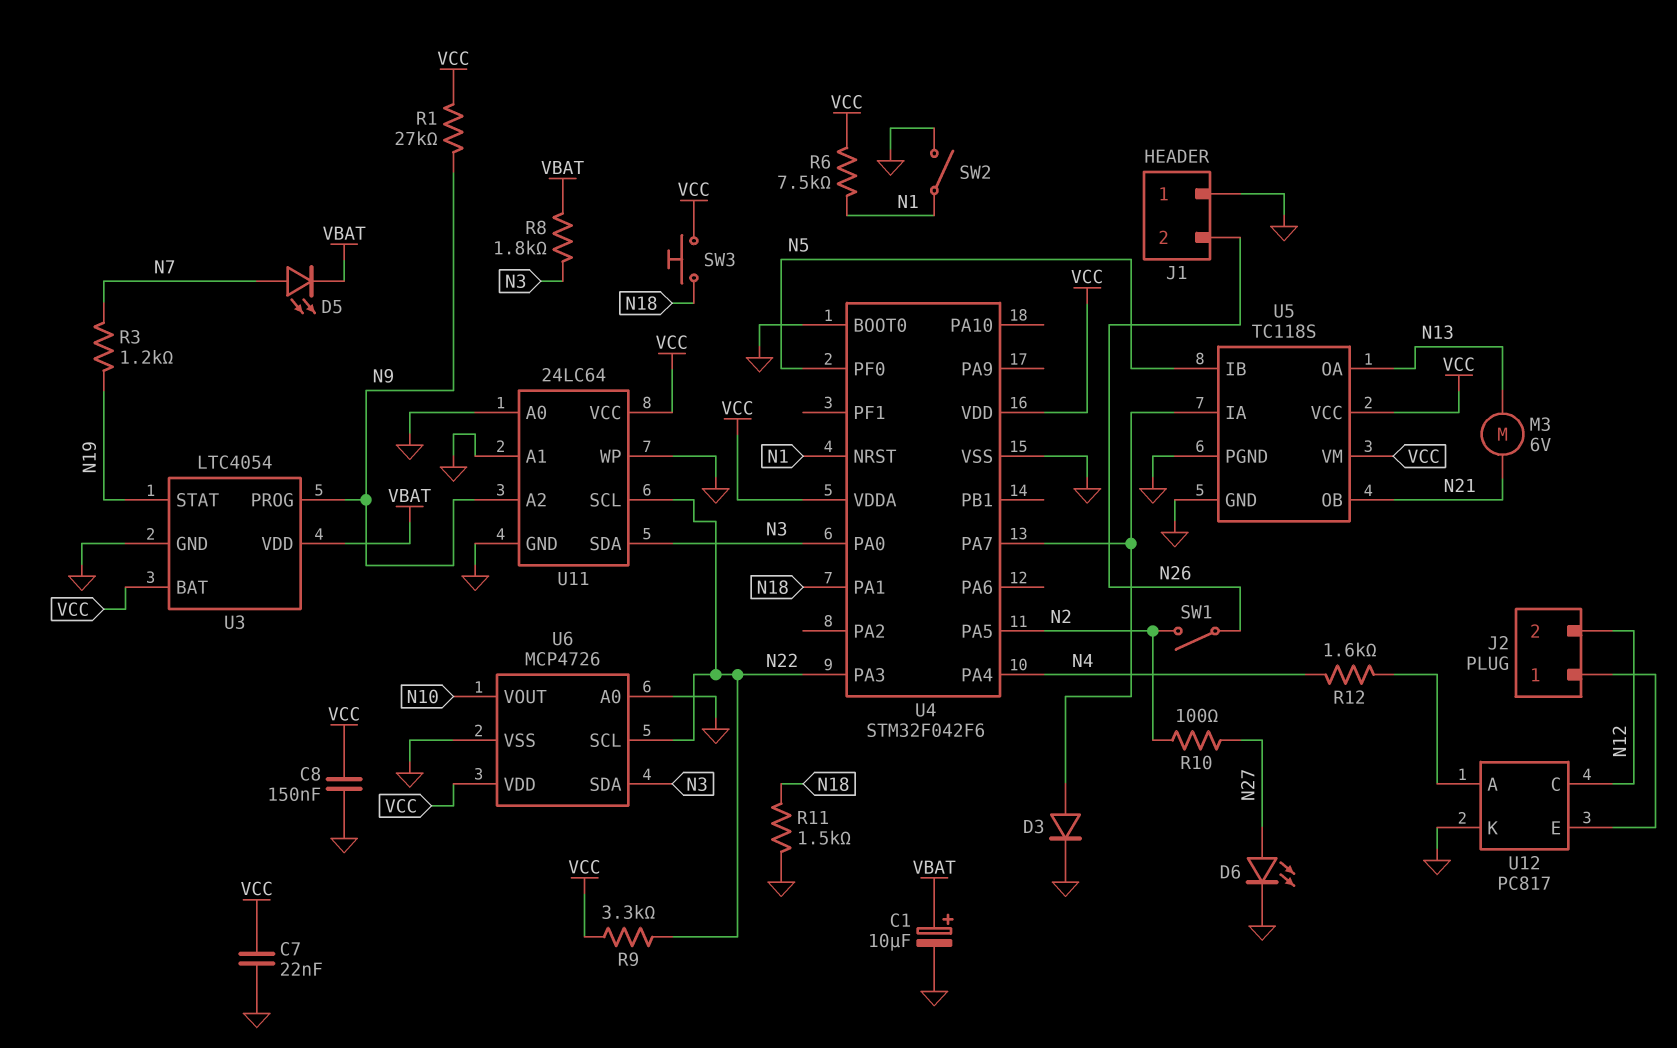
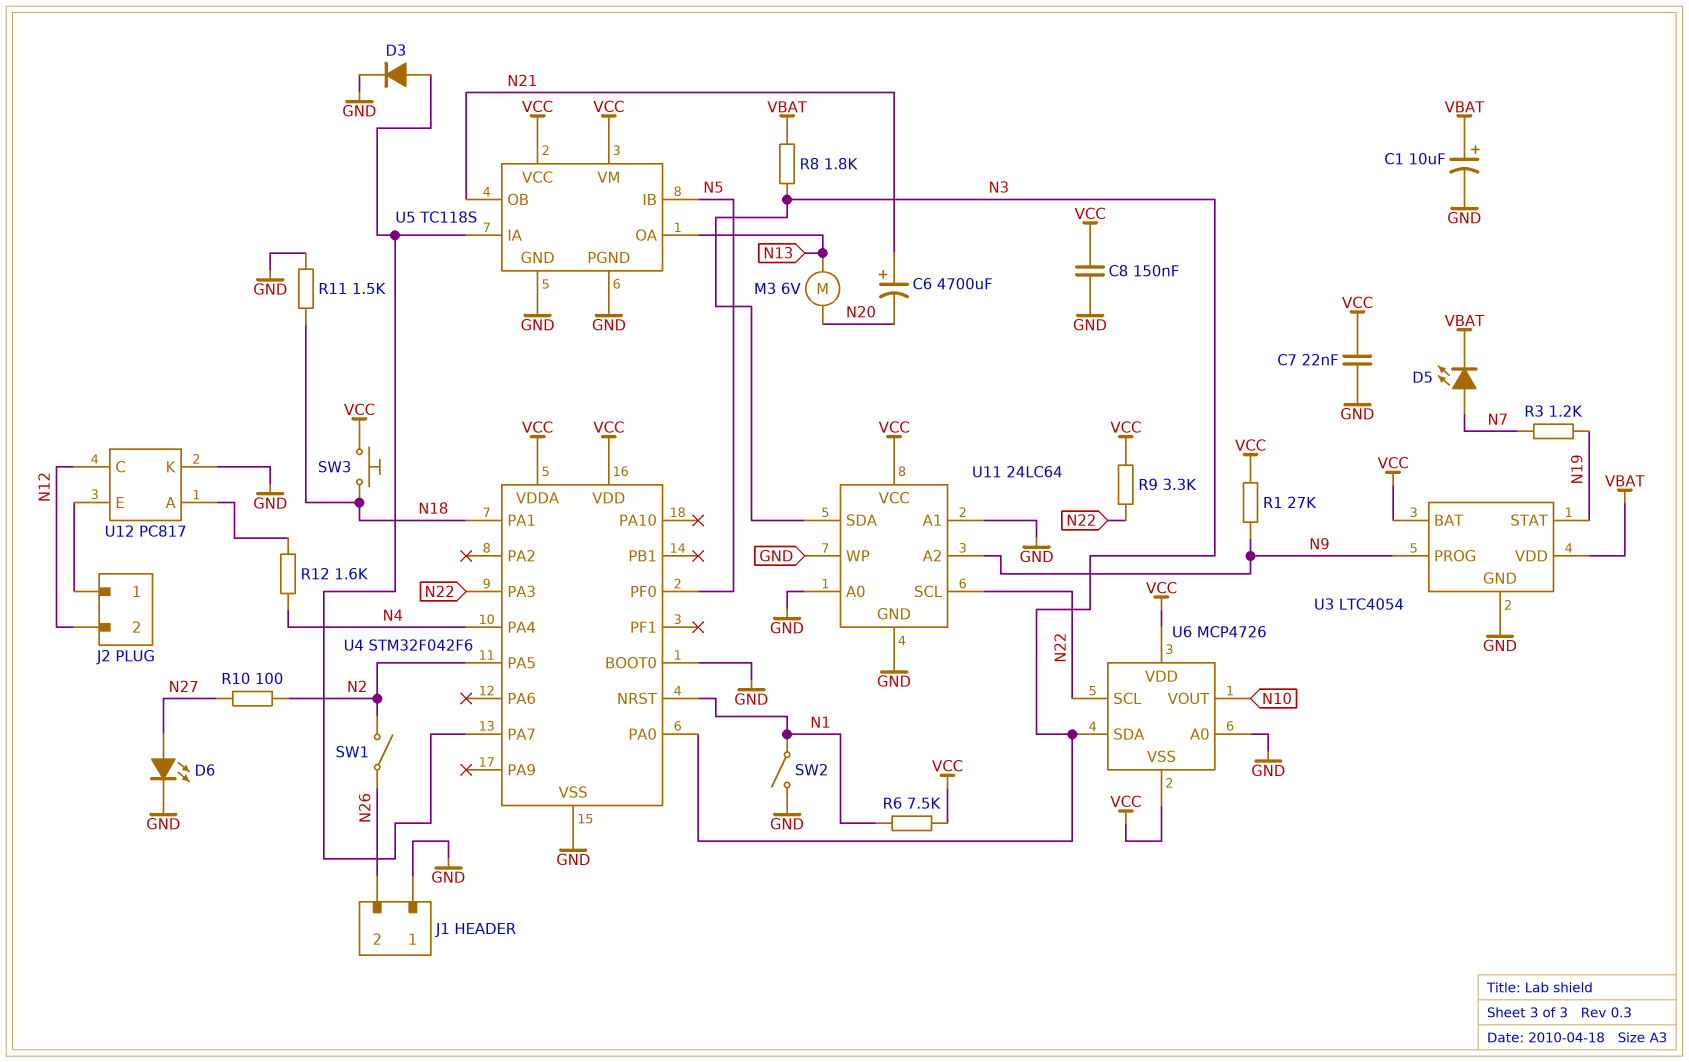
C6: none -> 4700uF (plus N21, minus N20)
M3: motor 6V (N13, N21) -> motor 6V (N13, N20)
U6 pin VSS: GND -> VCC

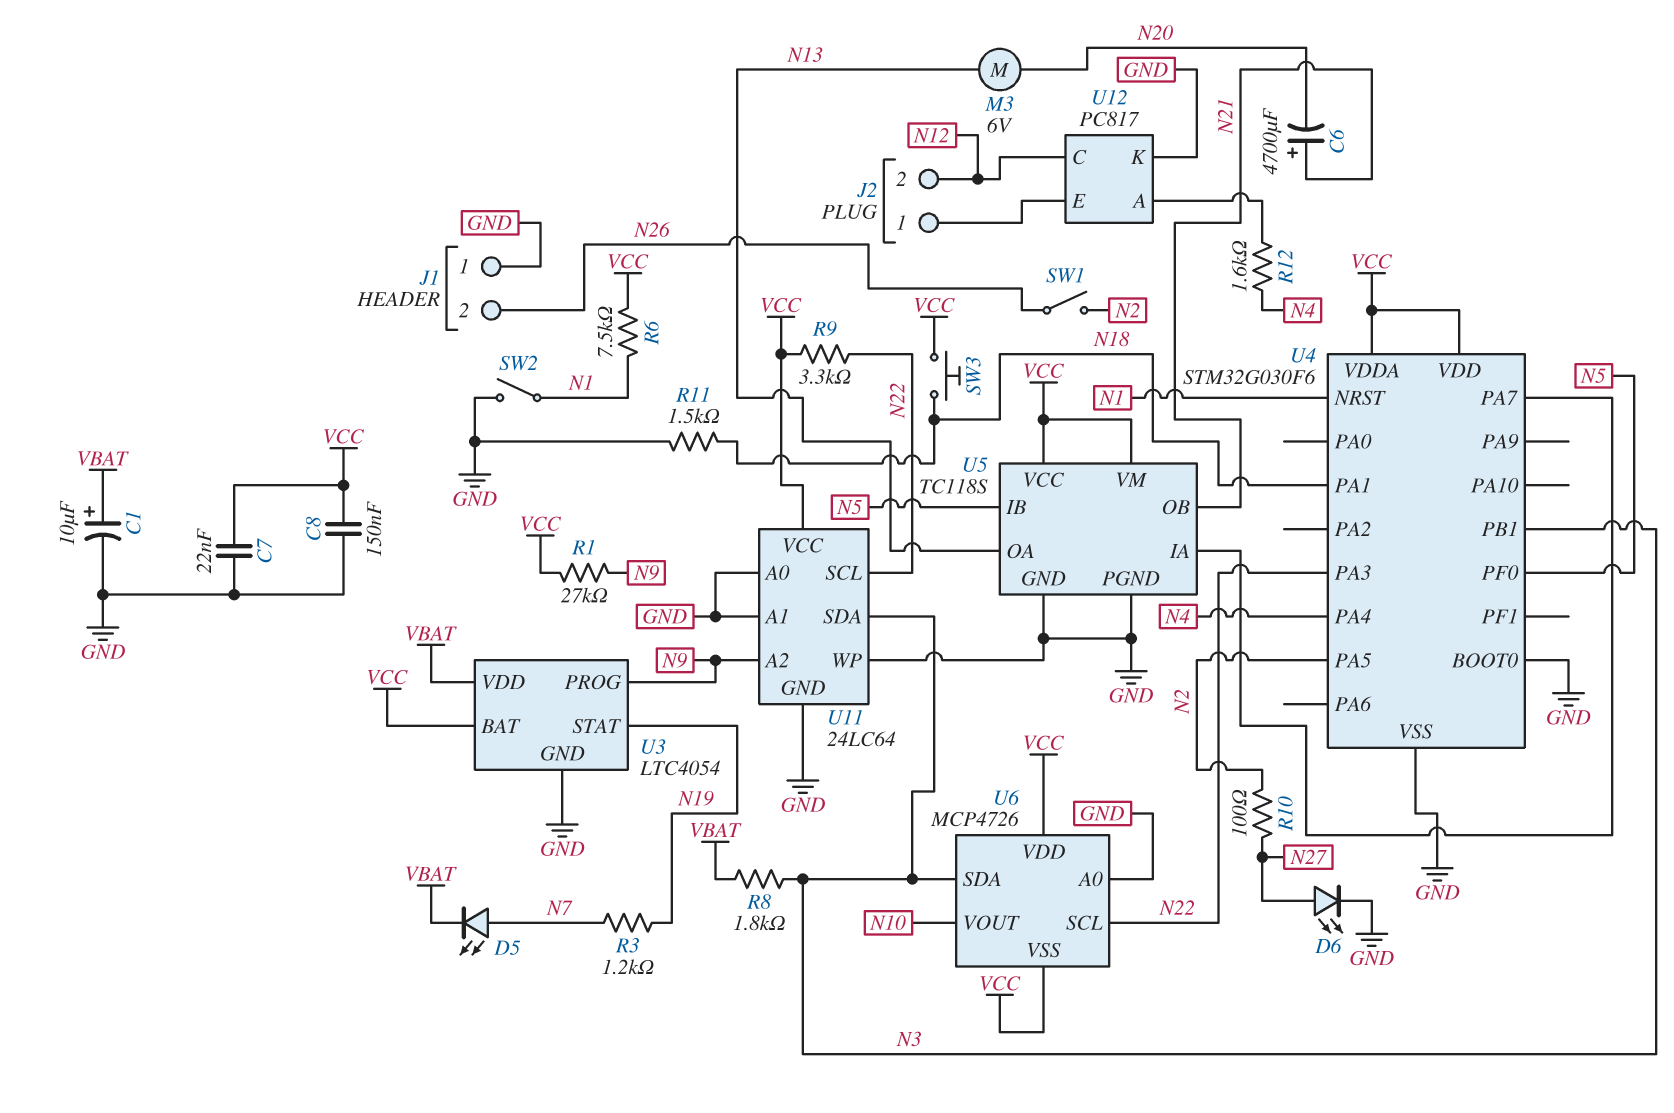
D3: diode (A U4/PA7, K GND) -> none
U4: STM32F042F6 -> STM32G030F6
U4 pin PA0: N3 -> none
U4 pin PB1: none -> N3

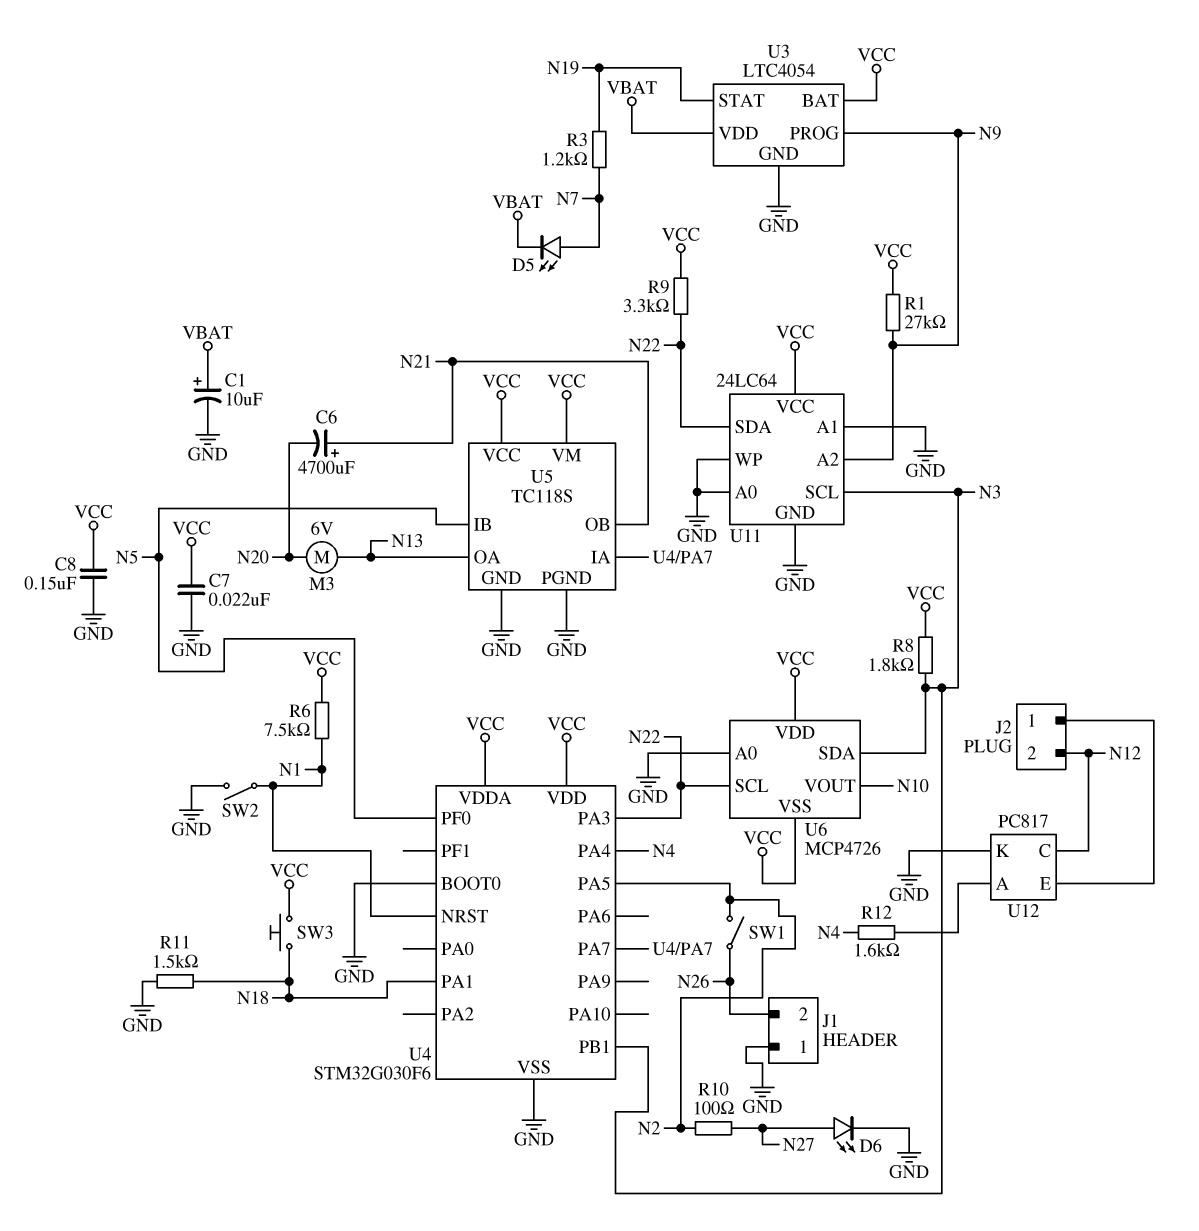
R8: 1.8k (N3, VBAT) -> 1.8k (N3, VCC)
U11 pin SCL: N22 -> N3
U11 pin SDA: N3 -> N22

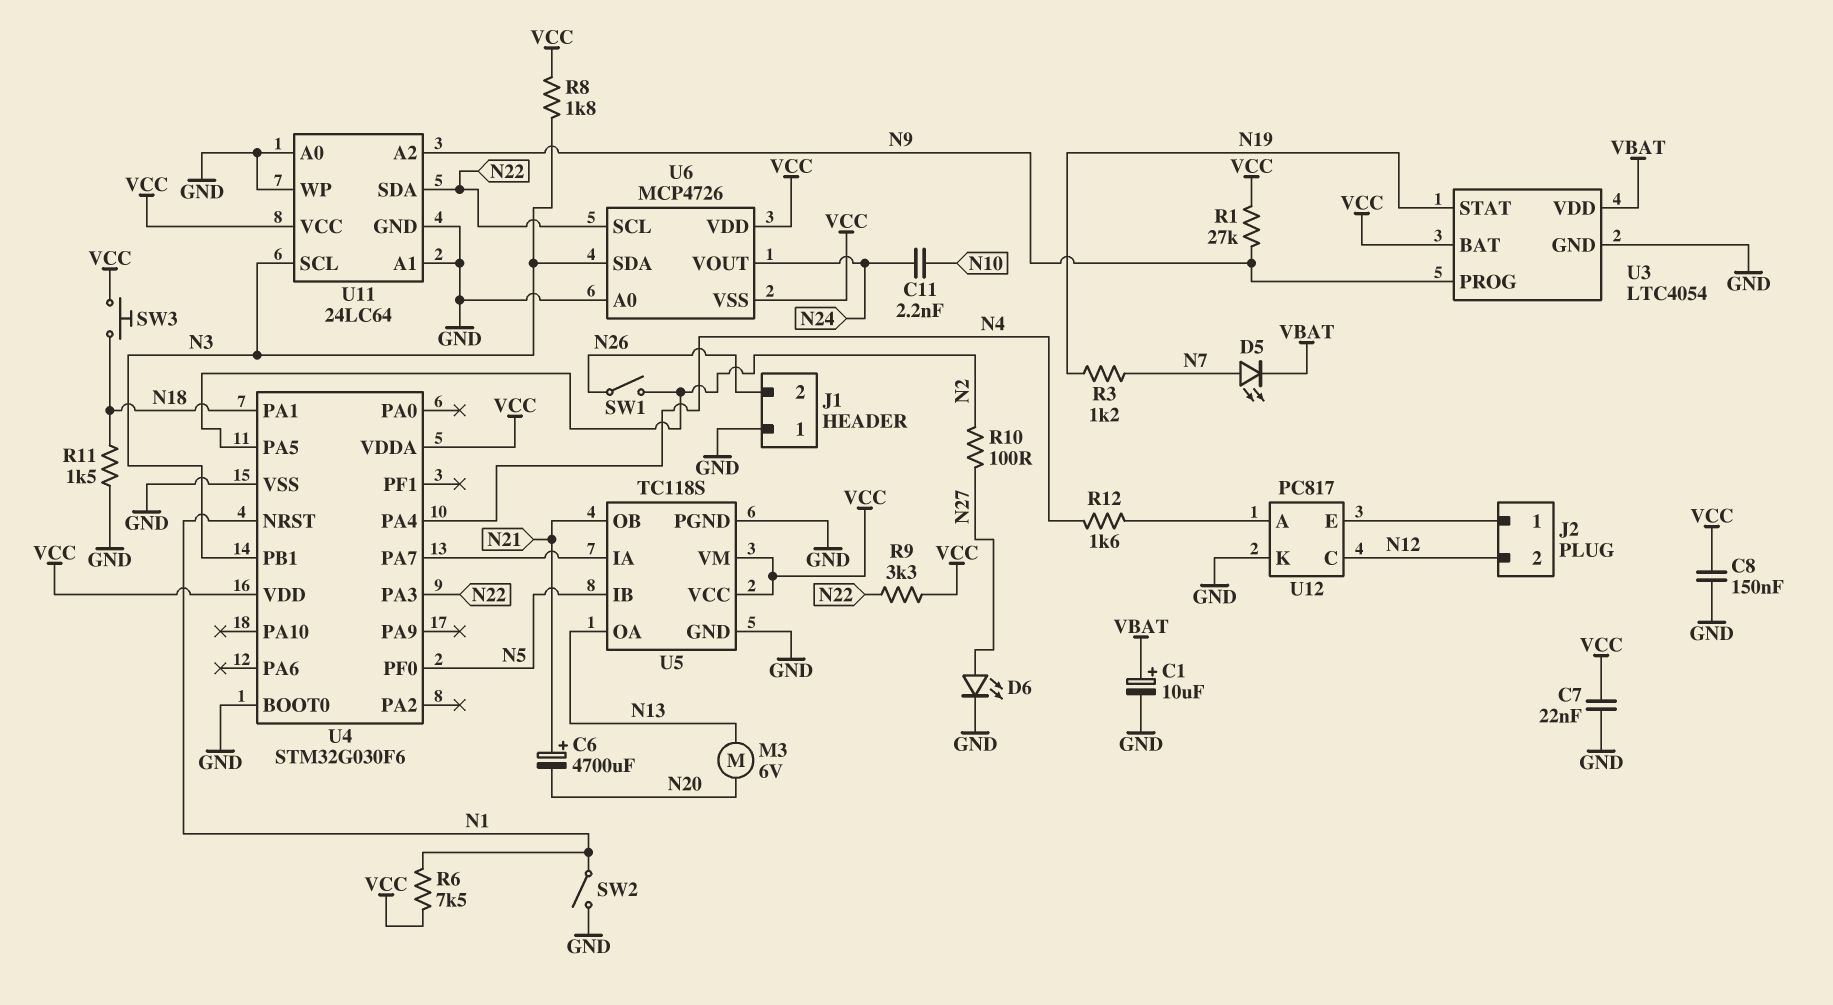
C11: none -> 2.2nF (N10, N24)
U6 pin VOUT: N10 -> N24

